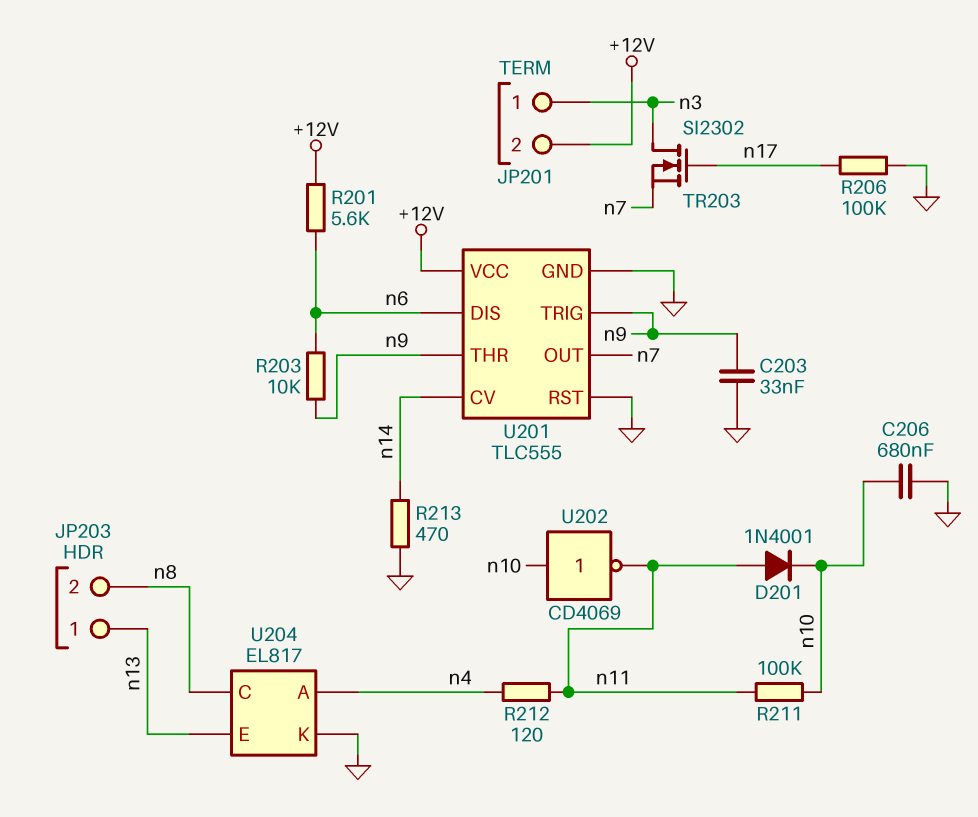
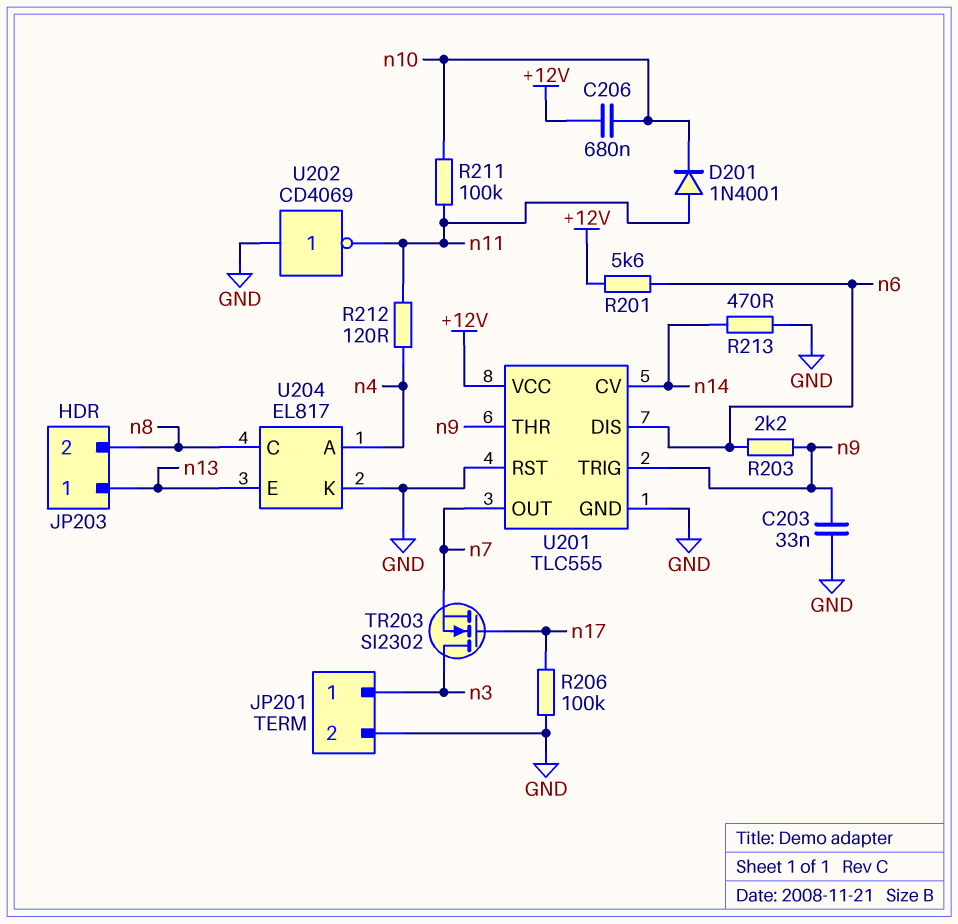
C206: 680nF (GND, n10) -> 680nF (+12V, n10)
JP201 pin 2: +12V -> GND
R203: 10k (n6, n9) -> 2.2k (n6, n9)
U202: NOT CD4069 (in n10, out n11) -> NOT CD4069 (in GND, out n11)

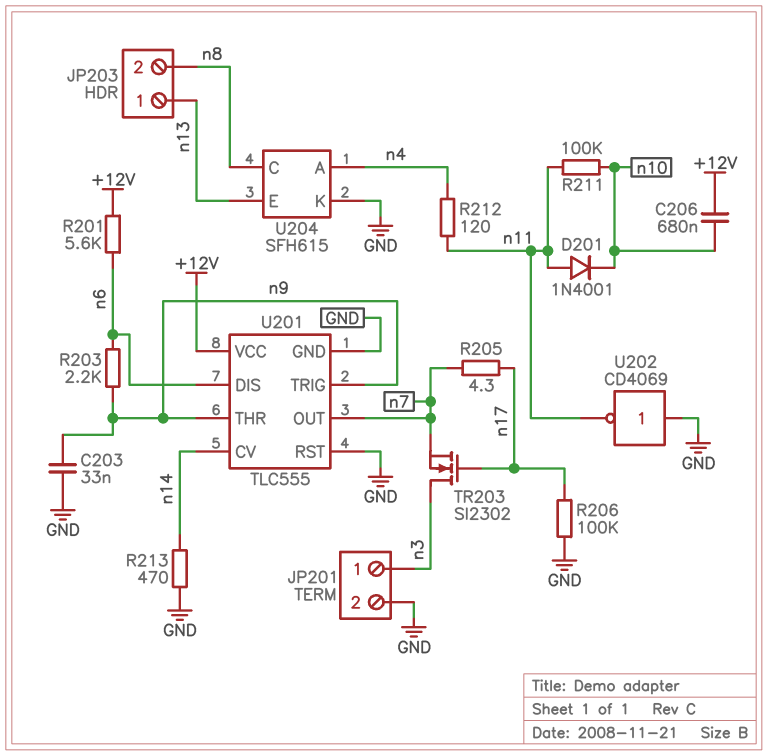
R205: none -> 4.3 (n7, n17)
U204: EL817 -> SFH615

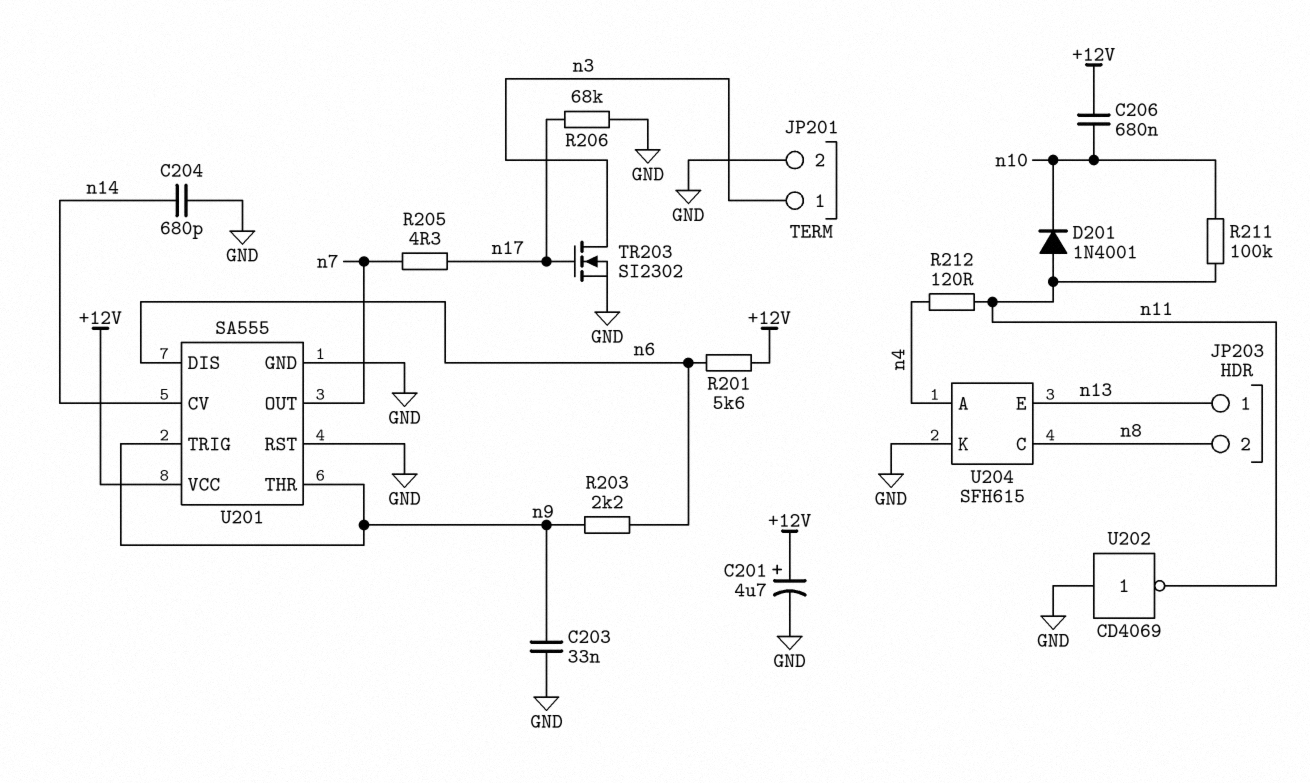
C201: none -> 4.7uF (plus +12V, minus GND)
C204: none -> 680pF (GND, n14)
R206: 100k (GND, n17) -> 68k (GND, n17)
R213: 470 (GND, n14) -> none
TR203: NMOS SI2302 (G n17, D n3, S n7) -> NMOS SI2302 (G n17, D n3, S GND)
U201: TLC555 -> SA555

